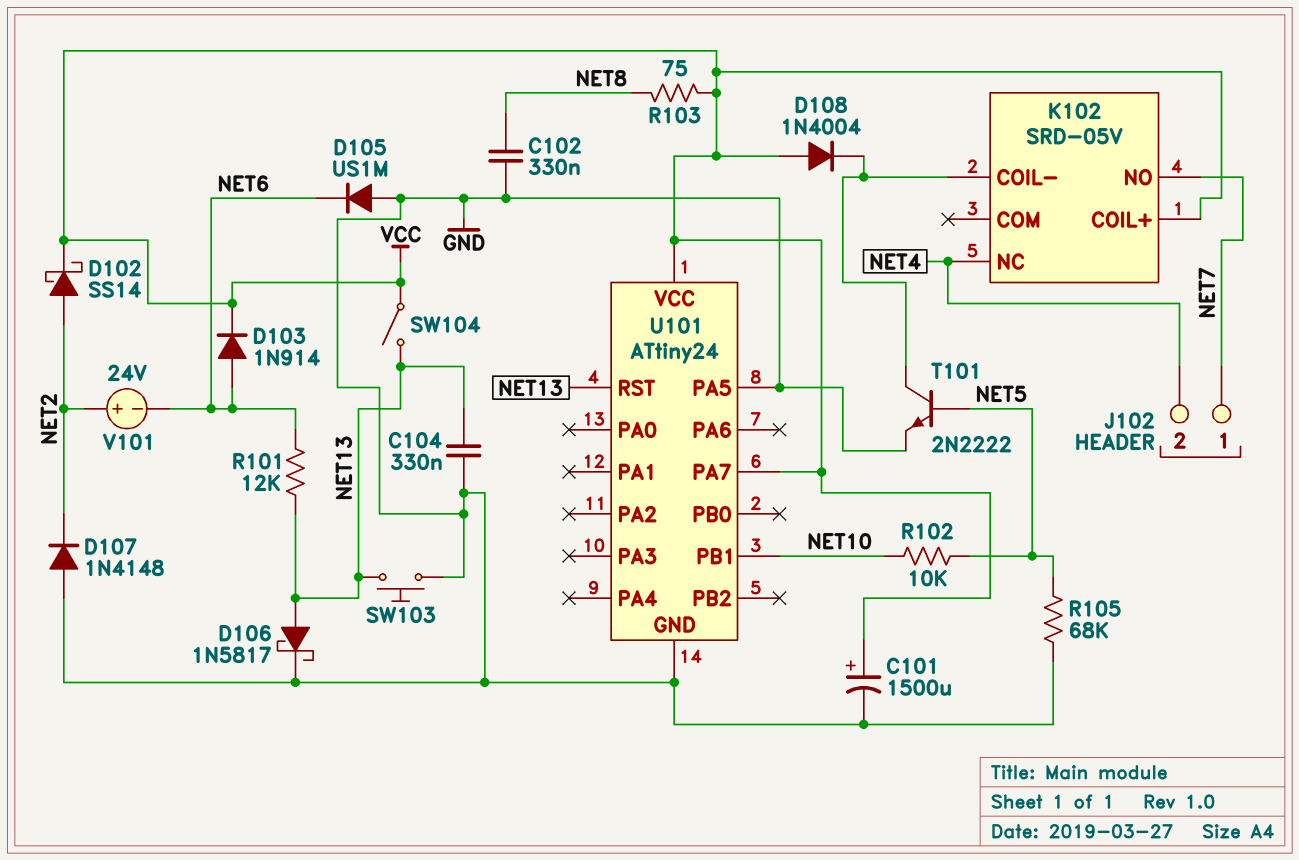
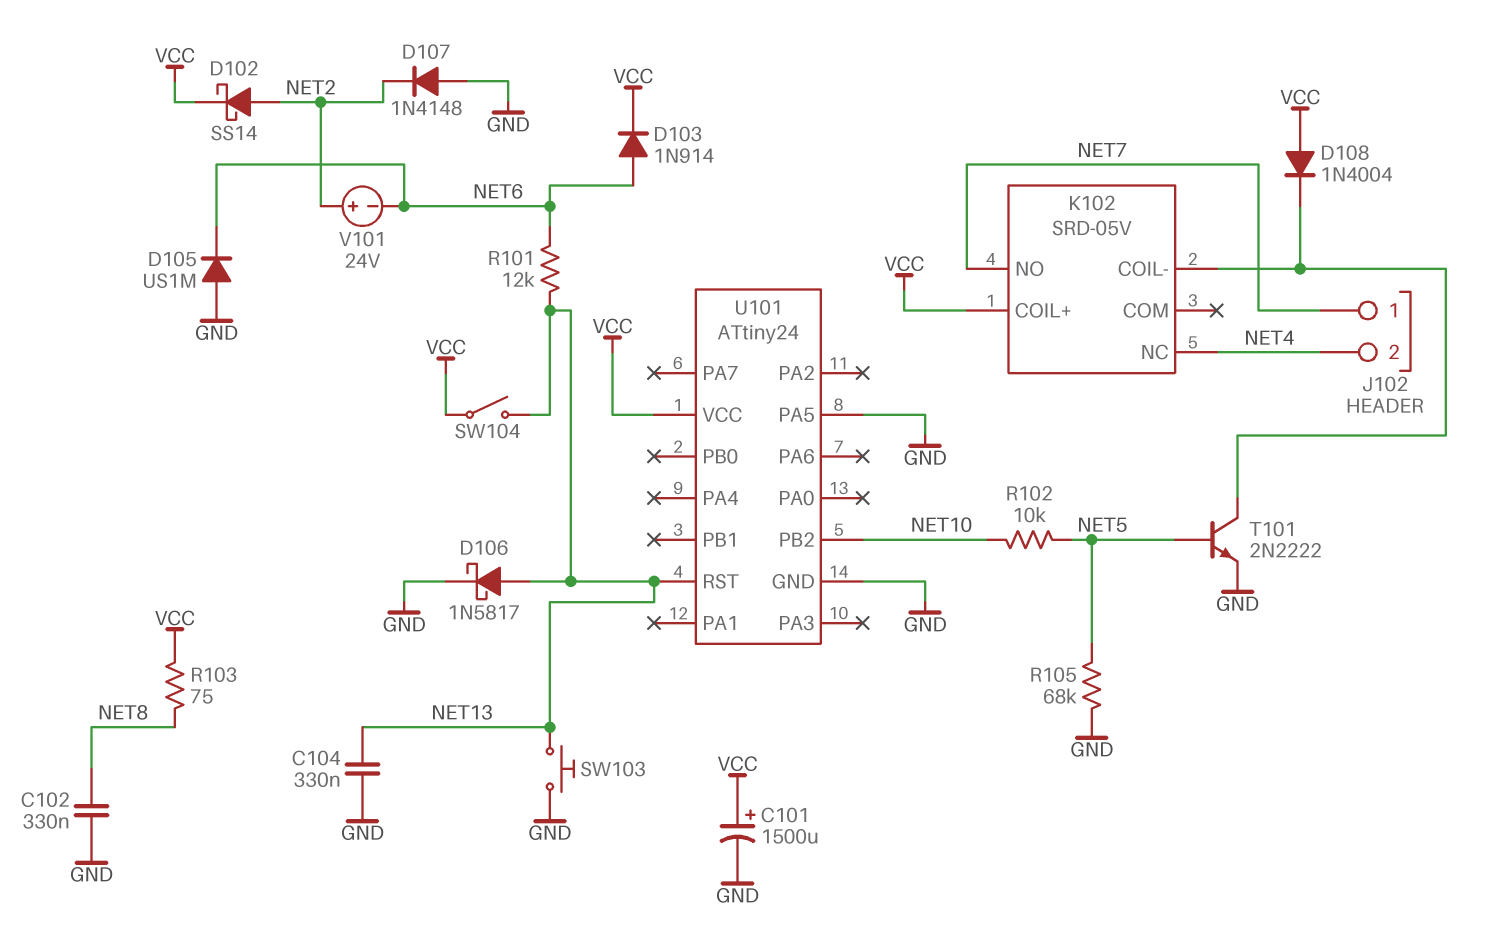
U101 pin PA7: VCC -> none
U101 pin PB1: NET10 -> none
U101 pin PB2: none -> NET10

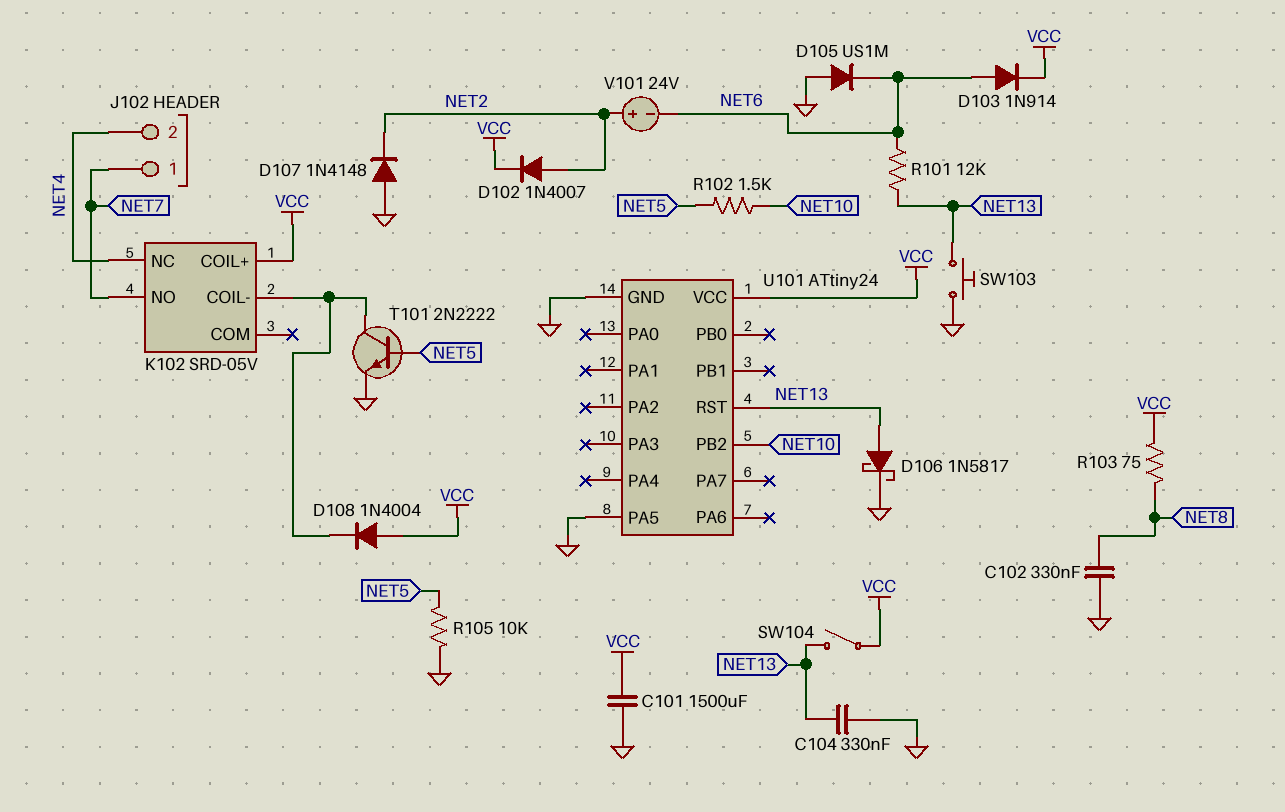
C101: 1500uF (plus VCC, minus GND) -> 1500uF (GND, VCC)
D102: schottky SS14 (A NET2, K VCC) -> diode 1N4007 (A NET2, K VCC)
R102: 10k (NET5, NET10) -> 1.5k (NET5, NET10)
R105: 68k (GND, NET5) -> 10k (GND, NET5)

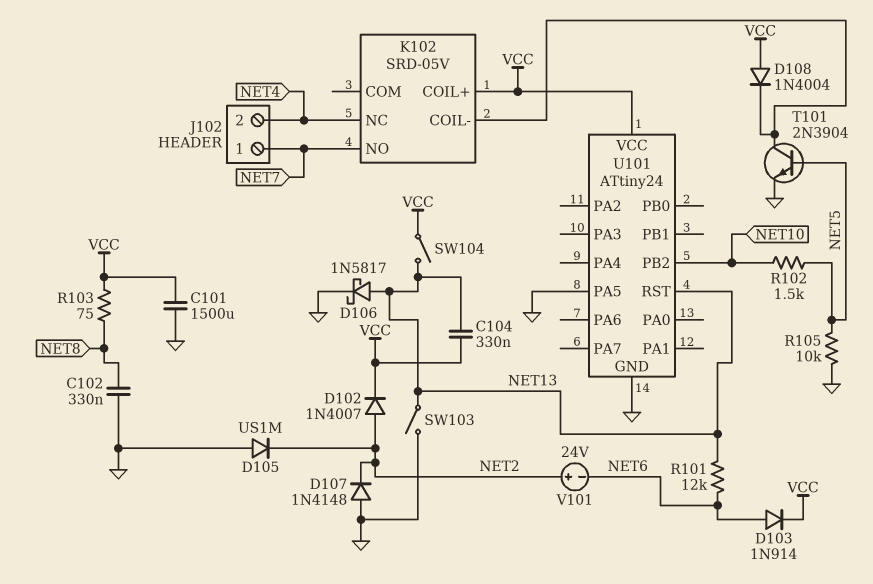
C104: 330nF (GND, NET13) -> 330nF (NET13, VCC)
D105: diode US1M (A GND, K NET6) -> diode US1M (A GND, K NET2)
SW103: button (GND, NET13) -> switch (GND, NET13)
T101: NPN 2N2222 (B NET5, C K102/COIL-, E GND) -> NPN 2N3904 (B NET5, C K102/COIL-, E GND)

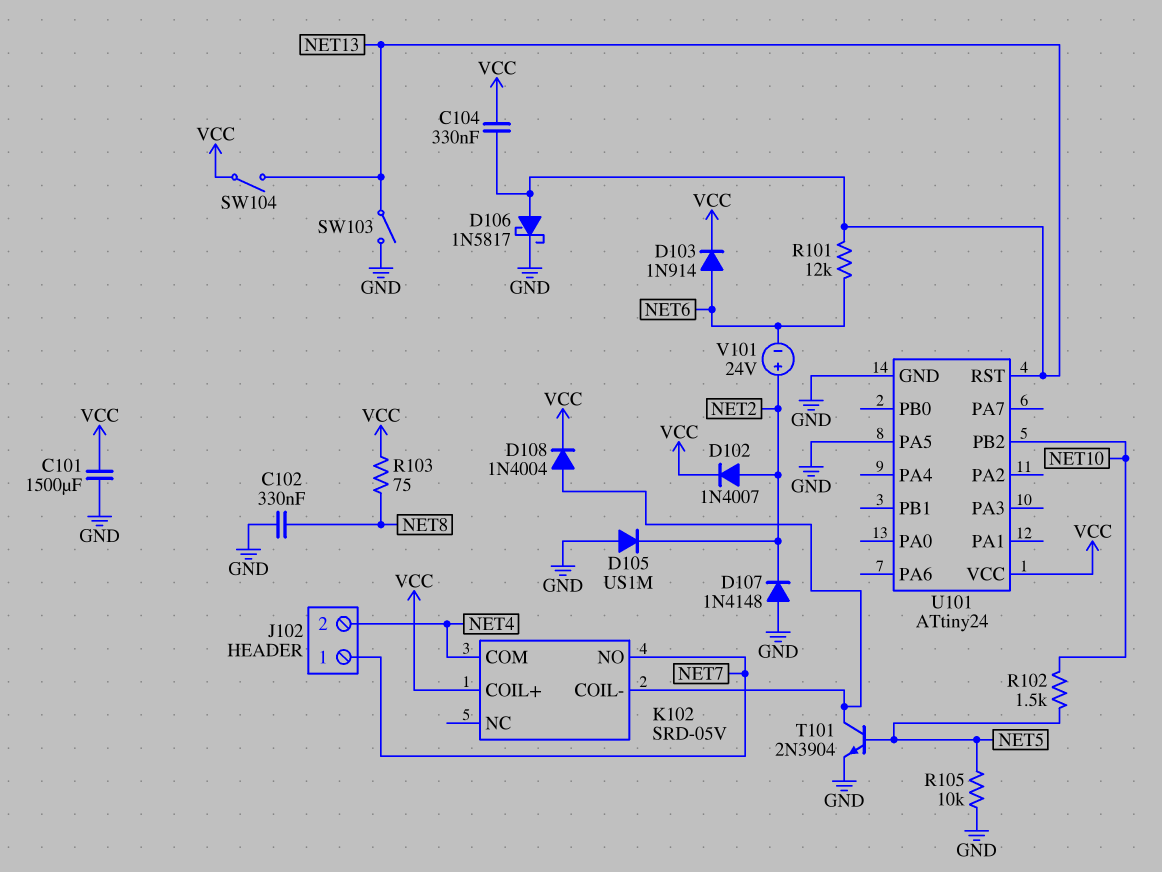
D108: diode 1N4004 (A VCC, K K102/COIL-) -> diode 1N4004 (A K102/COIL-, K VCC)
K102 pin COM: none -> NET4
K102 pin NC: NET4 -> none

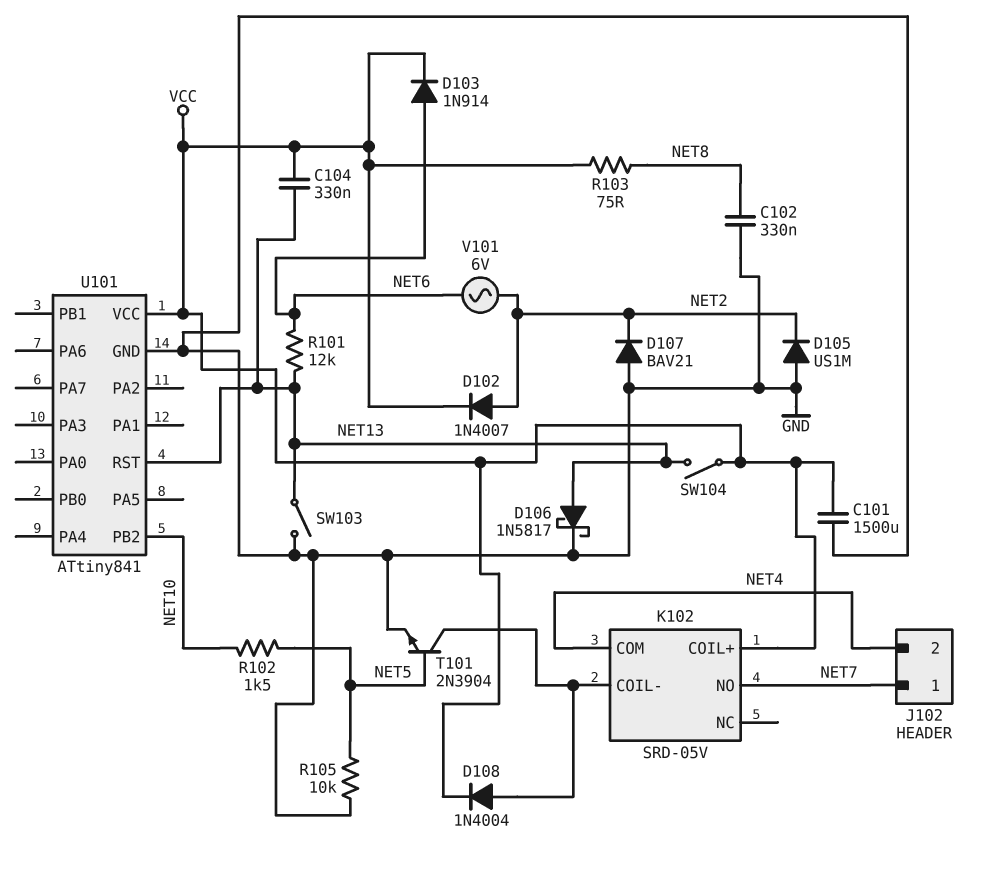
D107: diode 1N4148 (A GND, K NET2) -> diode BAV21 (A GND, K NET2)
U101: ATtiny24 -> ATtiny841
U101 pin PA5: GND -> none
V101: 24V (plus NET2, minus NET6) -> AC 6V (NET2, NET6)

